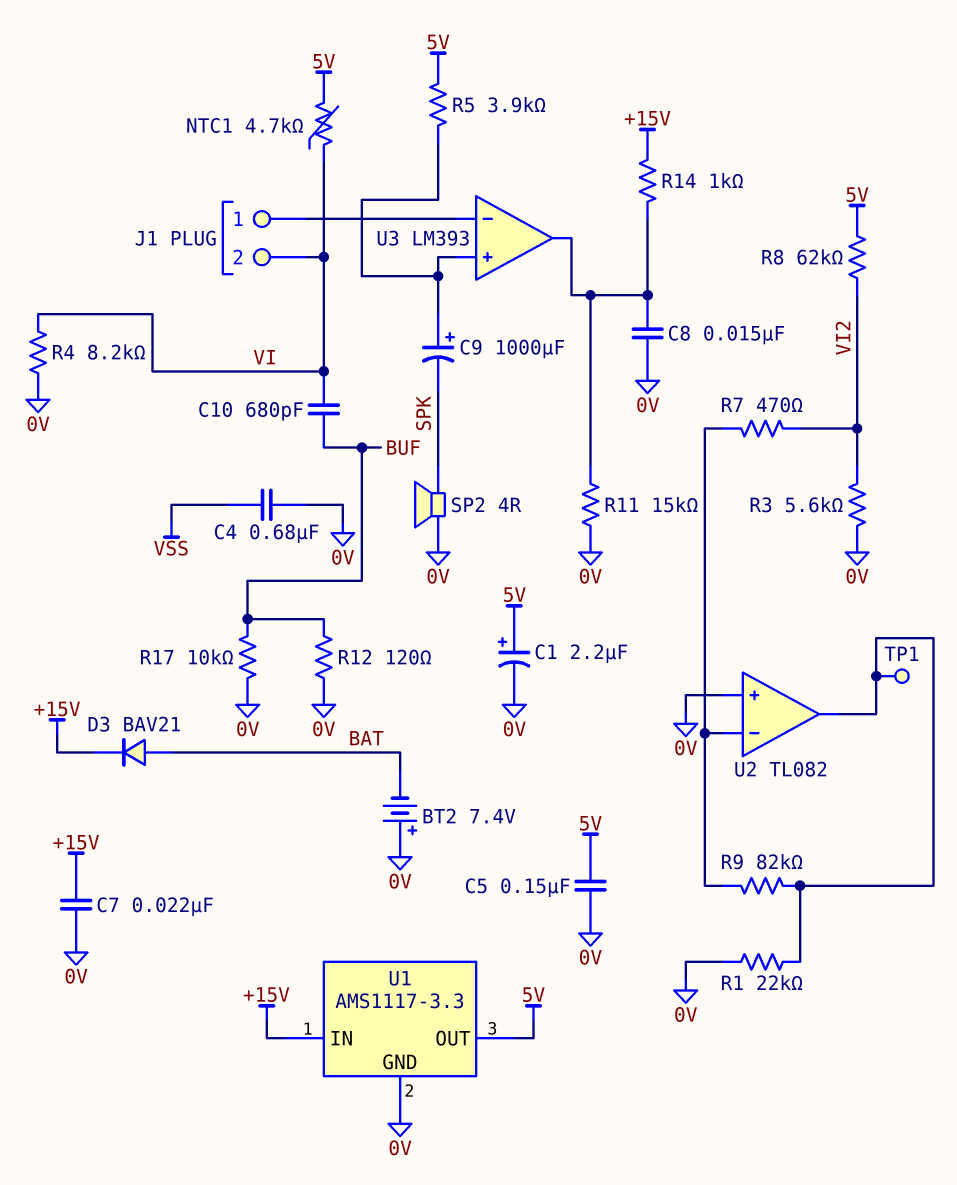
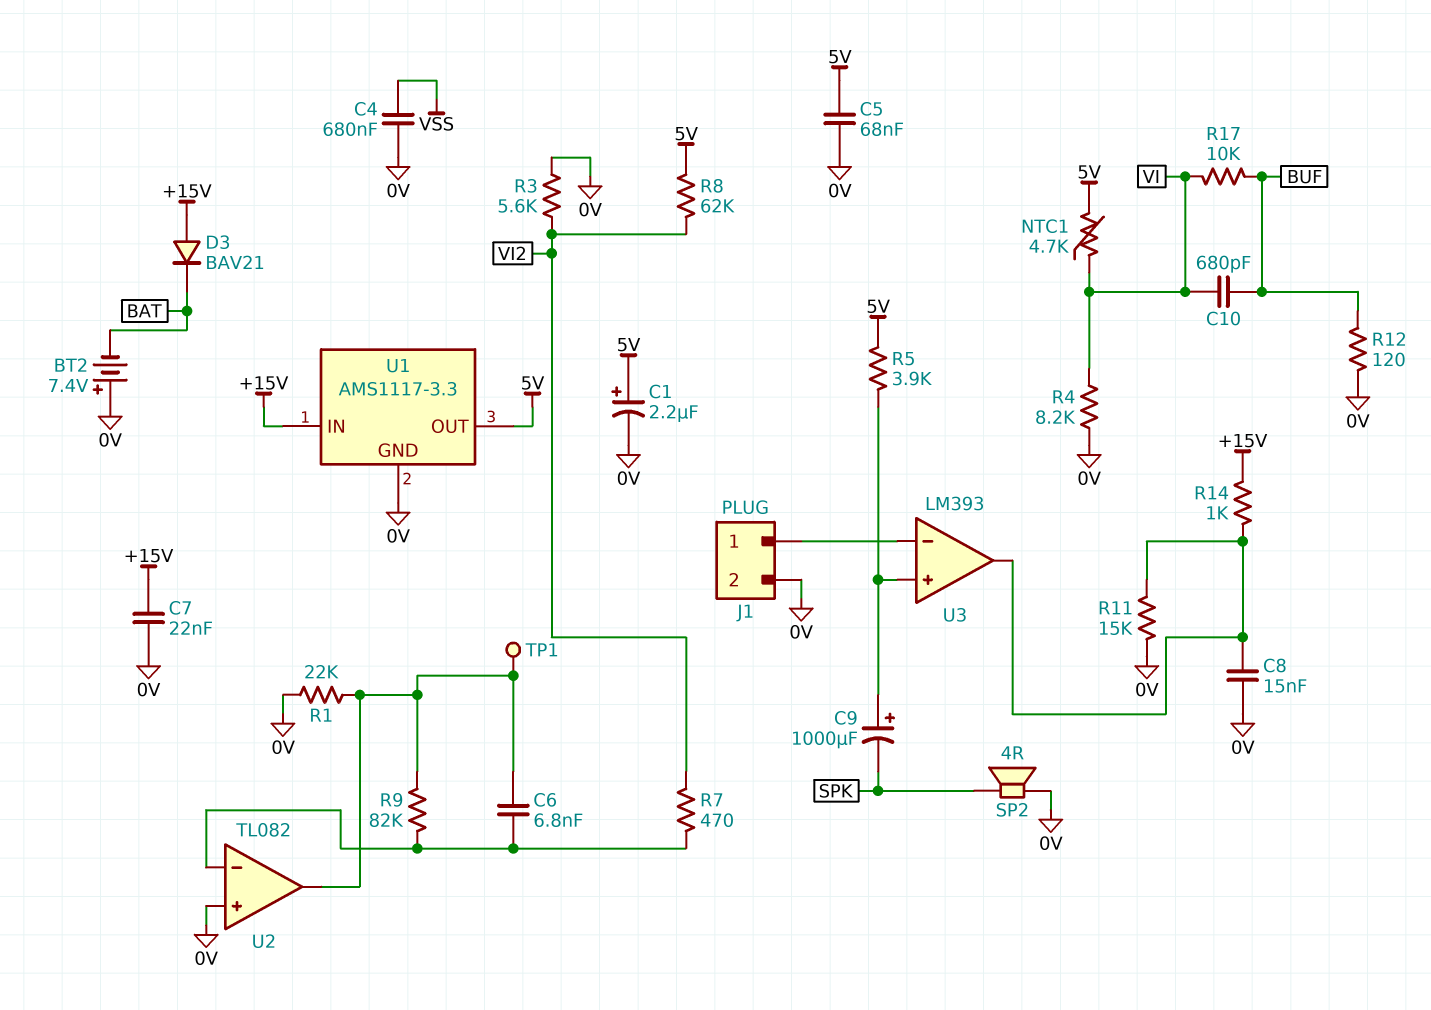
C5: 150nF (0V, 5V) -> 68nF (0V, 5V)
C6: none -> 6.8nF (U2/in-, U2/out)
D3: diode BAV21 (A BAT, K +15V) -> diode BAV21 (A +15V, K BAT)
J1 pin 2: VI -> 0V
R17: 10k (0V, BUF) -> 10k (BUF, VI)

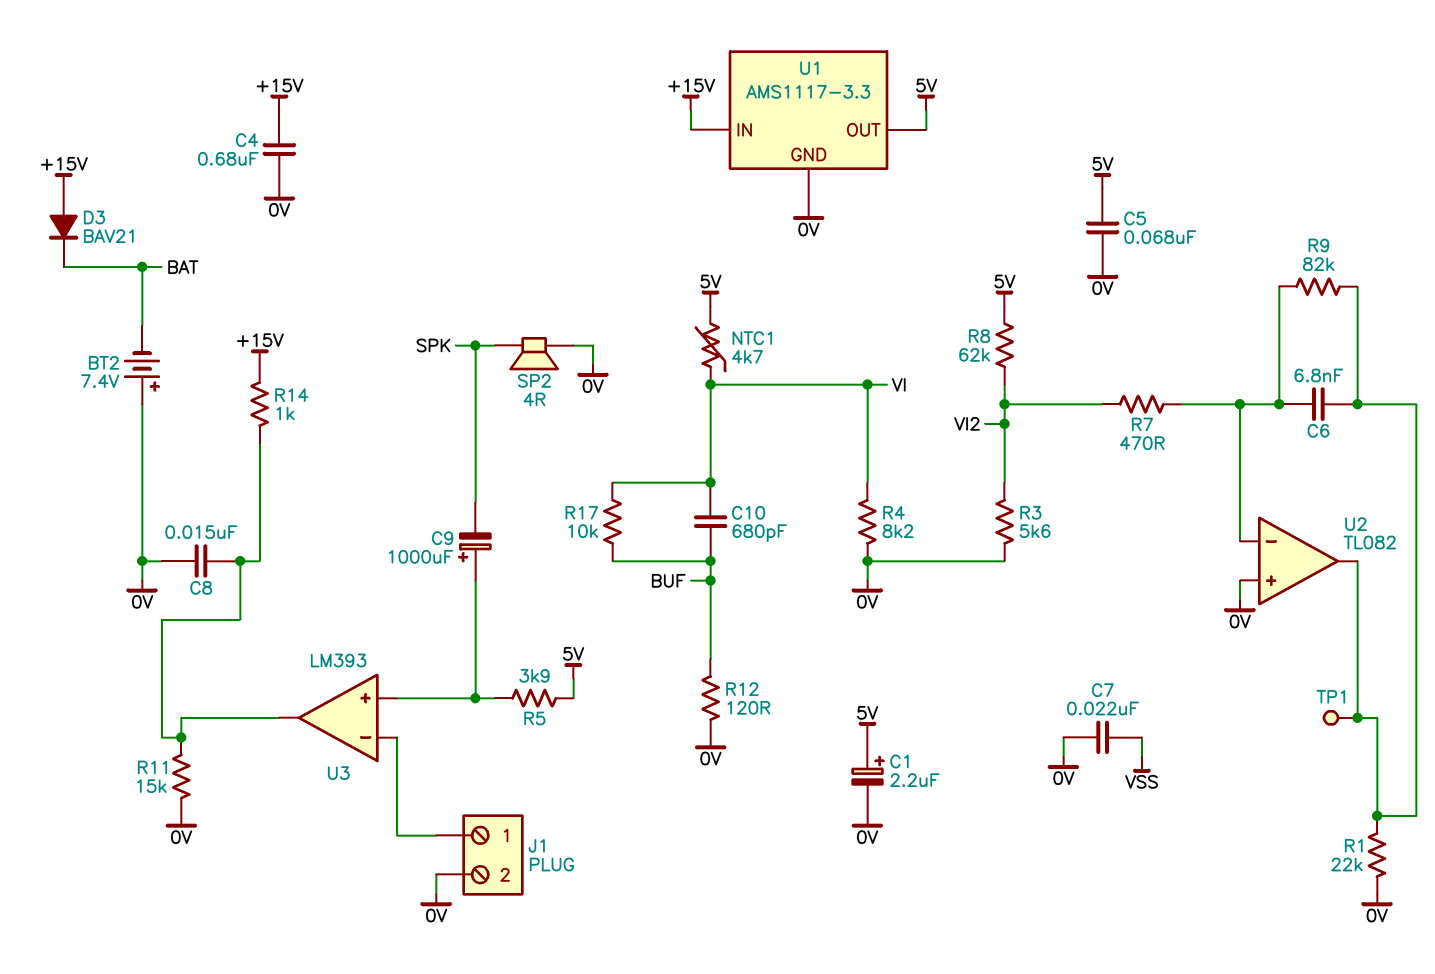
C4: 680nF (0V, VSS) -> 680nF (+15V, 0V)
C7: 22nF (+15V, 0V) -> 22nF (0V, VSS)

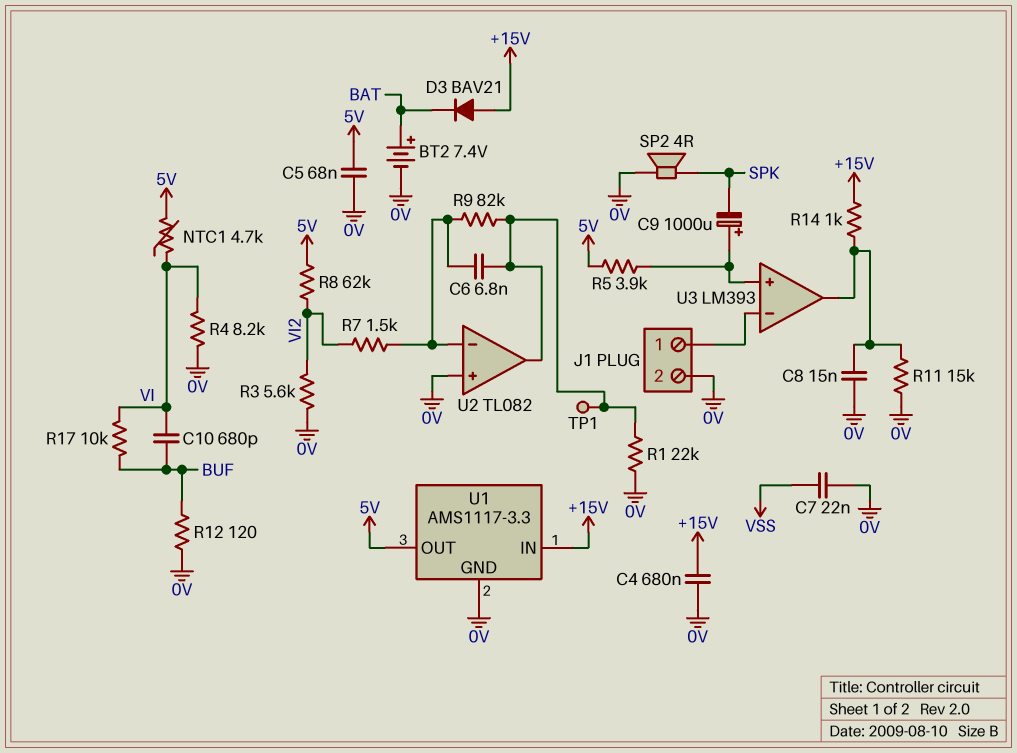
BT2: 7.4V (plus 0V, minus BAT) -> 7.4V (plus BAT, minus 0V)
C1: 2.2uF (plus 5V, minus 0V) -> none
R7: 470 (U2/in-, VI2) -> 1.5k (U2/in-, VI2)

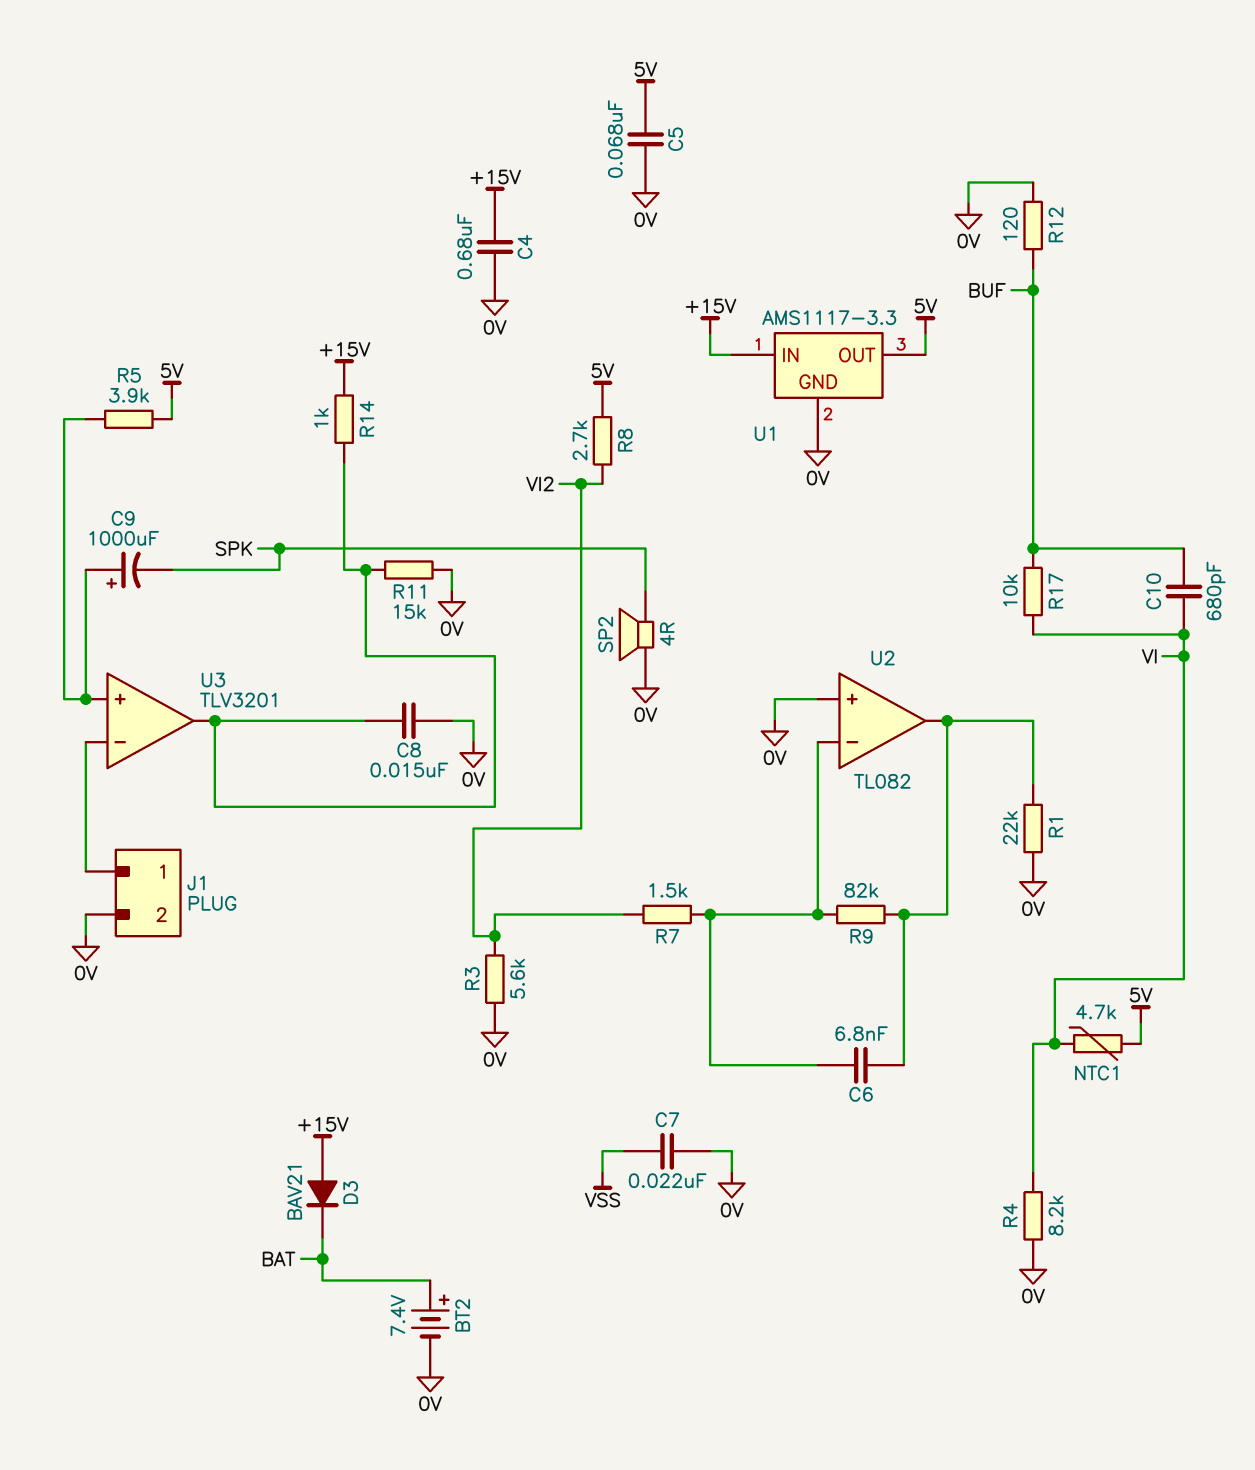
R8: 62k (5V, VI2) -> 2.7k (5V, VI2)
TP1: test point (U2/out) -> none
U3: LM393 -> TLV3201

